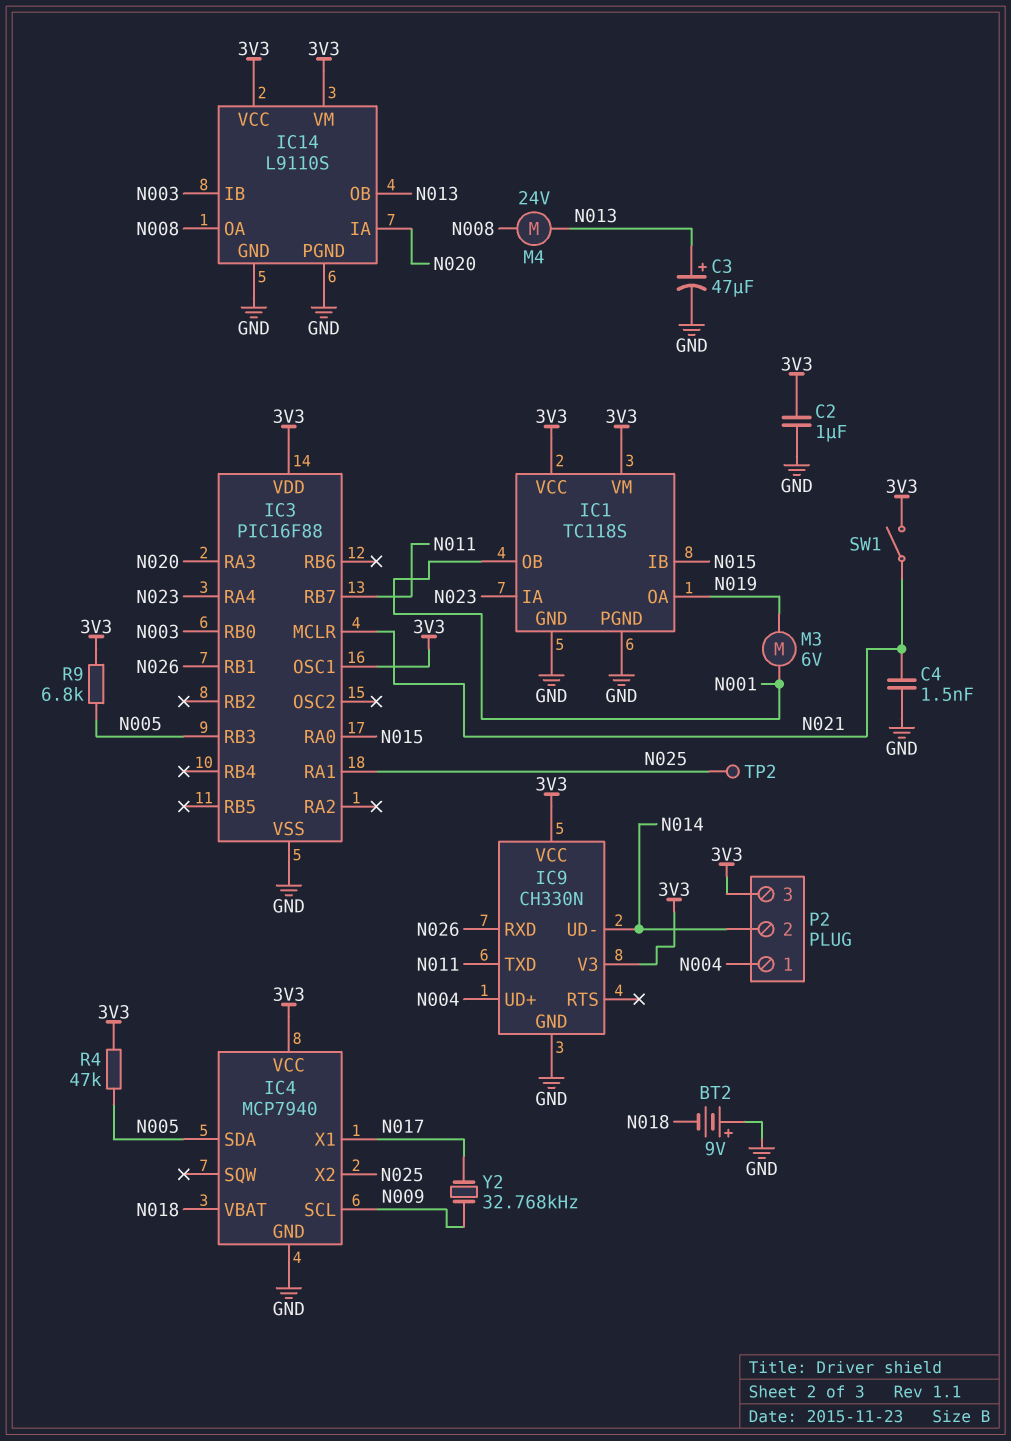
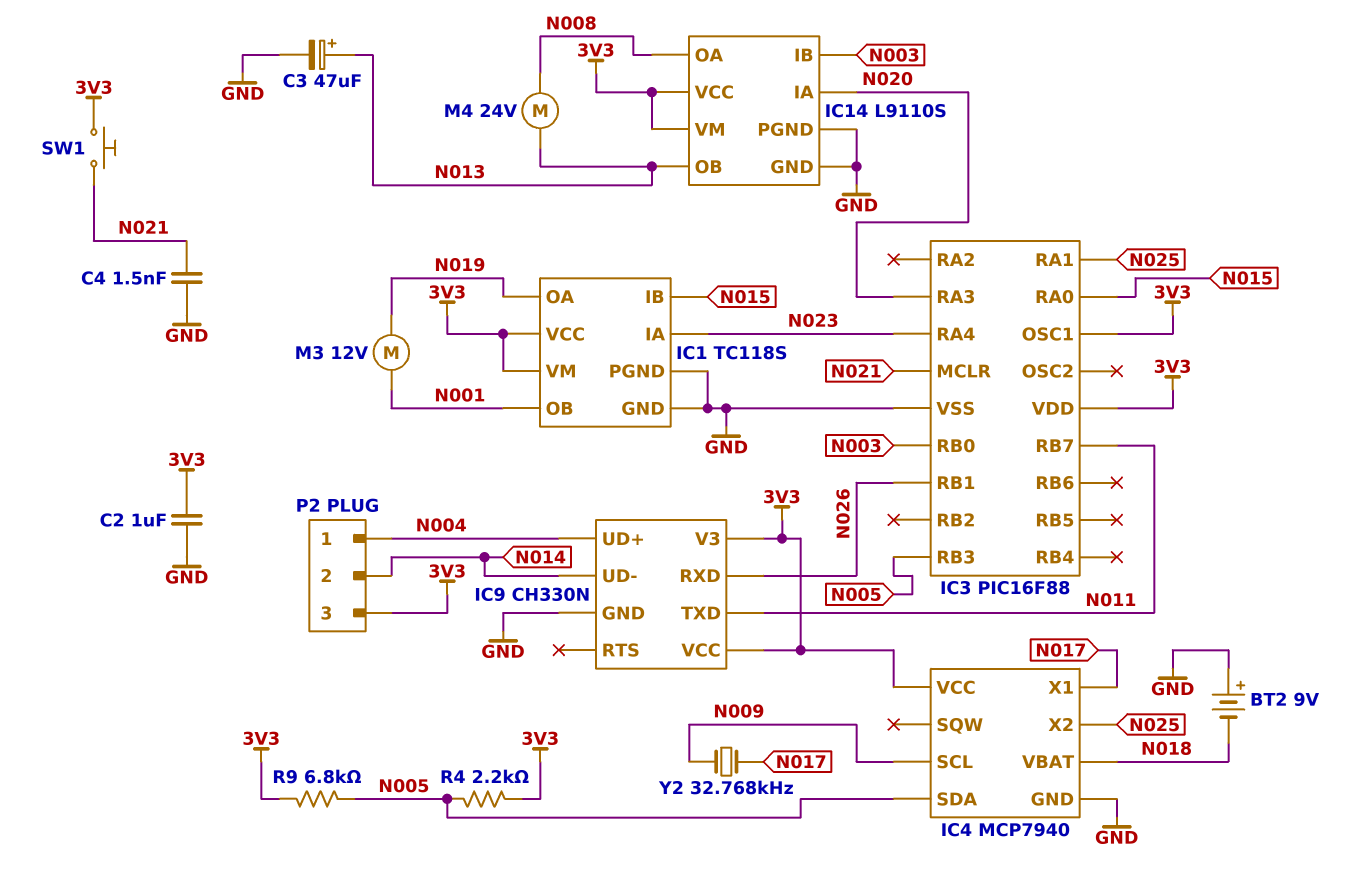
M3: motor 6V (N001, N019) -> motor 12V (N001, N019)
R4: 47k (3V3, N005) -> 2.2k (3V3, N005)
SW1: switch (3V3, N021) -> button (3V3, N021)
TP2: test point (N025) -> none

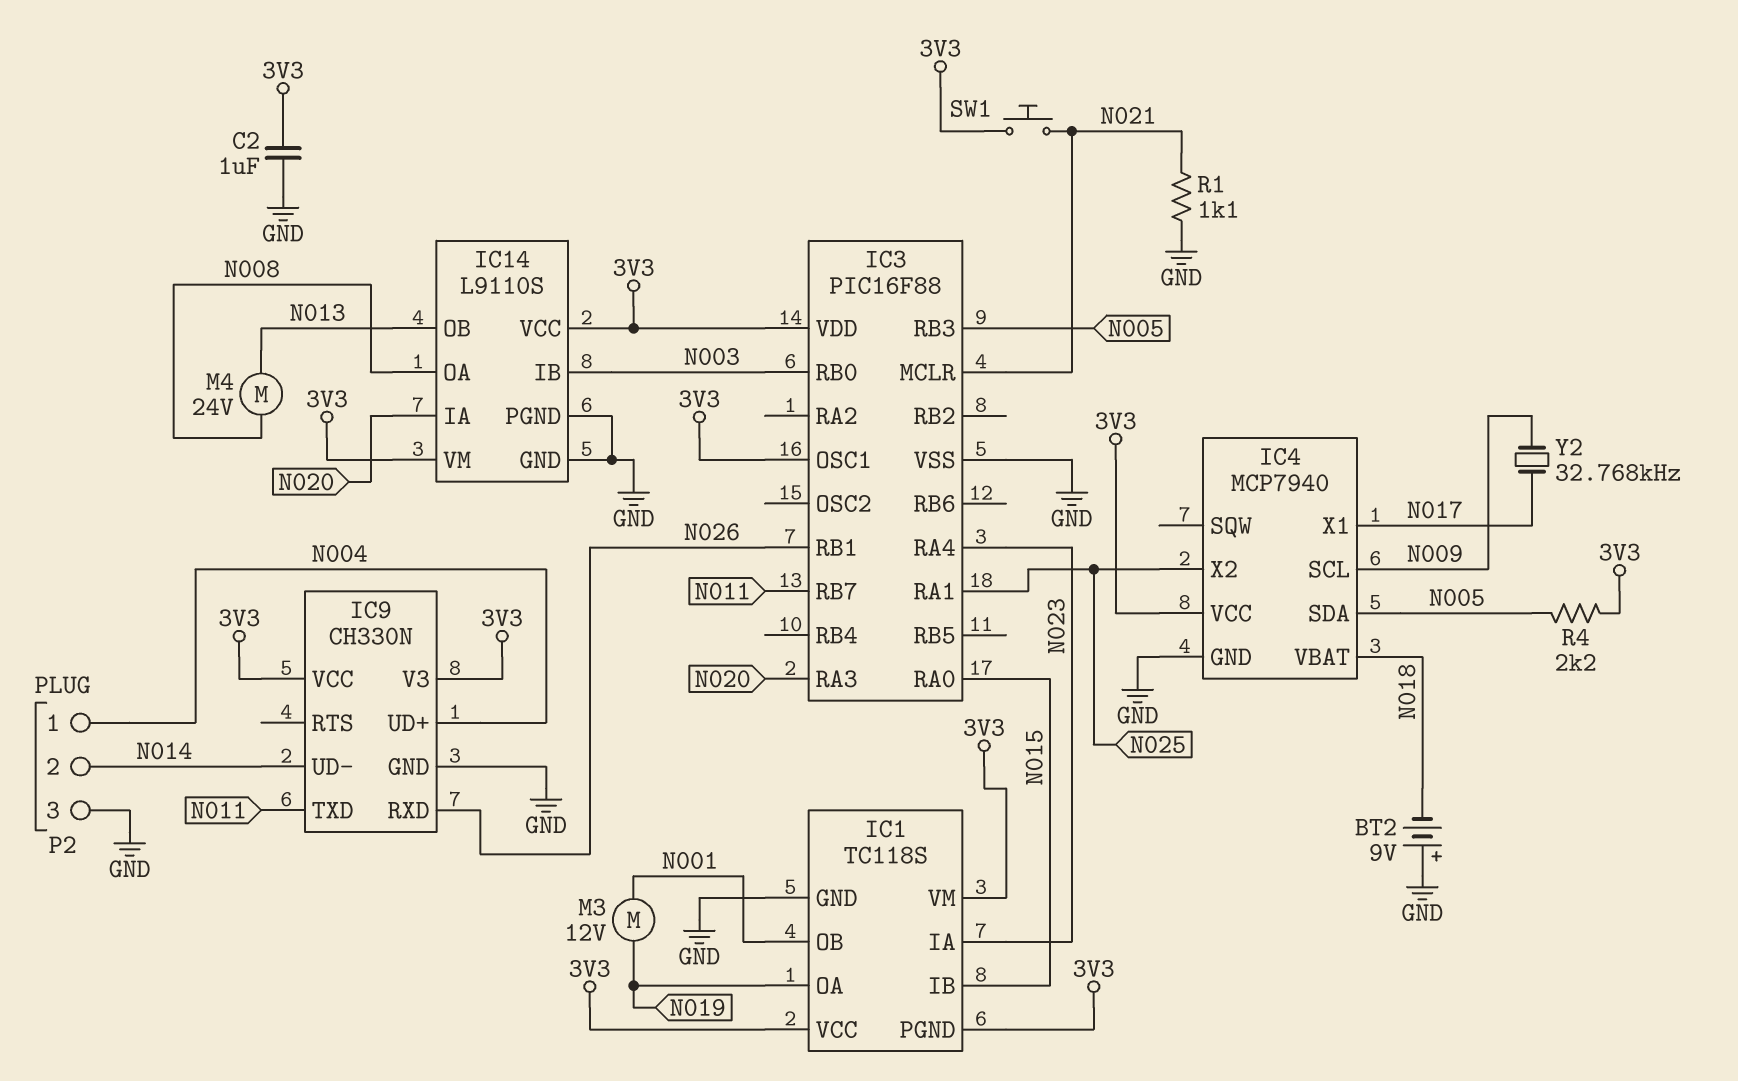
C3: 47uF (plus N013, minus GND) -> none
C4: 1.5nF (GND, N021) -> none
IC1 pin PGND: GND -> 3V3
P2 pin 3: 3V3 -> GND
R1: none -> 1.1k (GND, N021)
R9: 6.8k (3V3, N005) -> none

